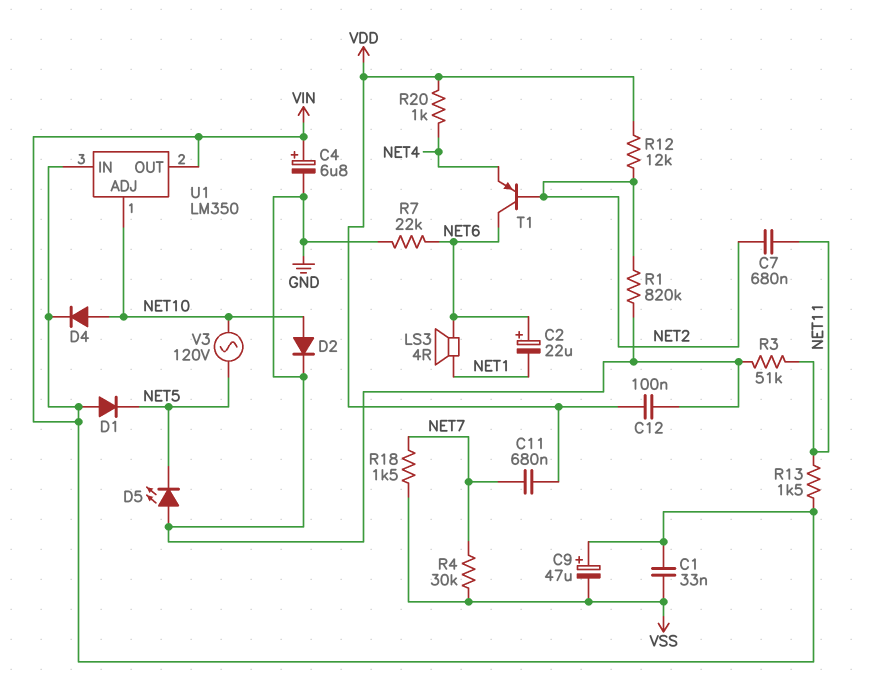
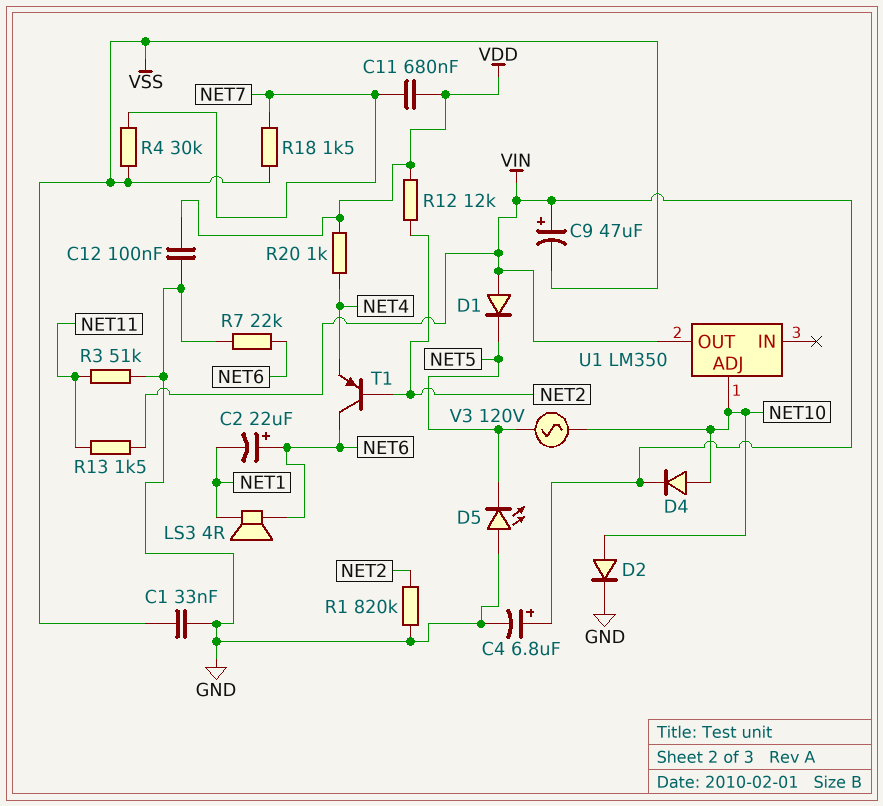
C1: 33nF (VIN, VSS) -> 33nF (GND, VSS)
C7: 680nF (NET2, NET11) -> none
U1 pin IN: VIN -> none

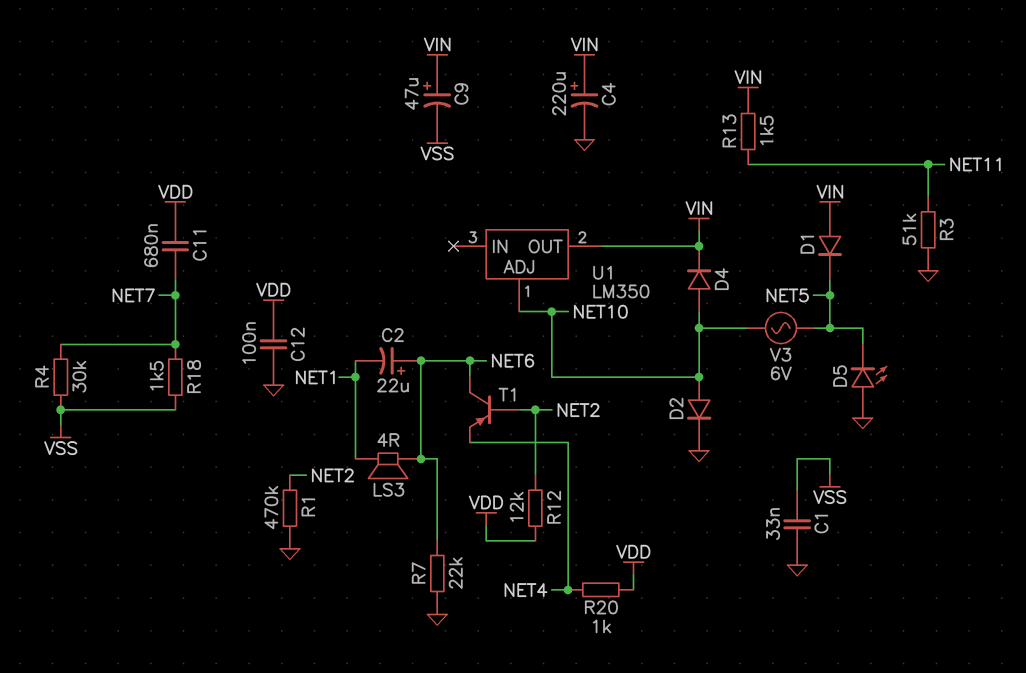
C4: 6.8uF (plus VIN, minus GND) -> 220uF (plus VIN, minus GND)
R1: 820k (GND, NET2) -> 470k (GND, NET2)
V3: AC 120V (NET5, NET10) -> AC 6V (NET5, NET10)

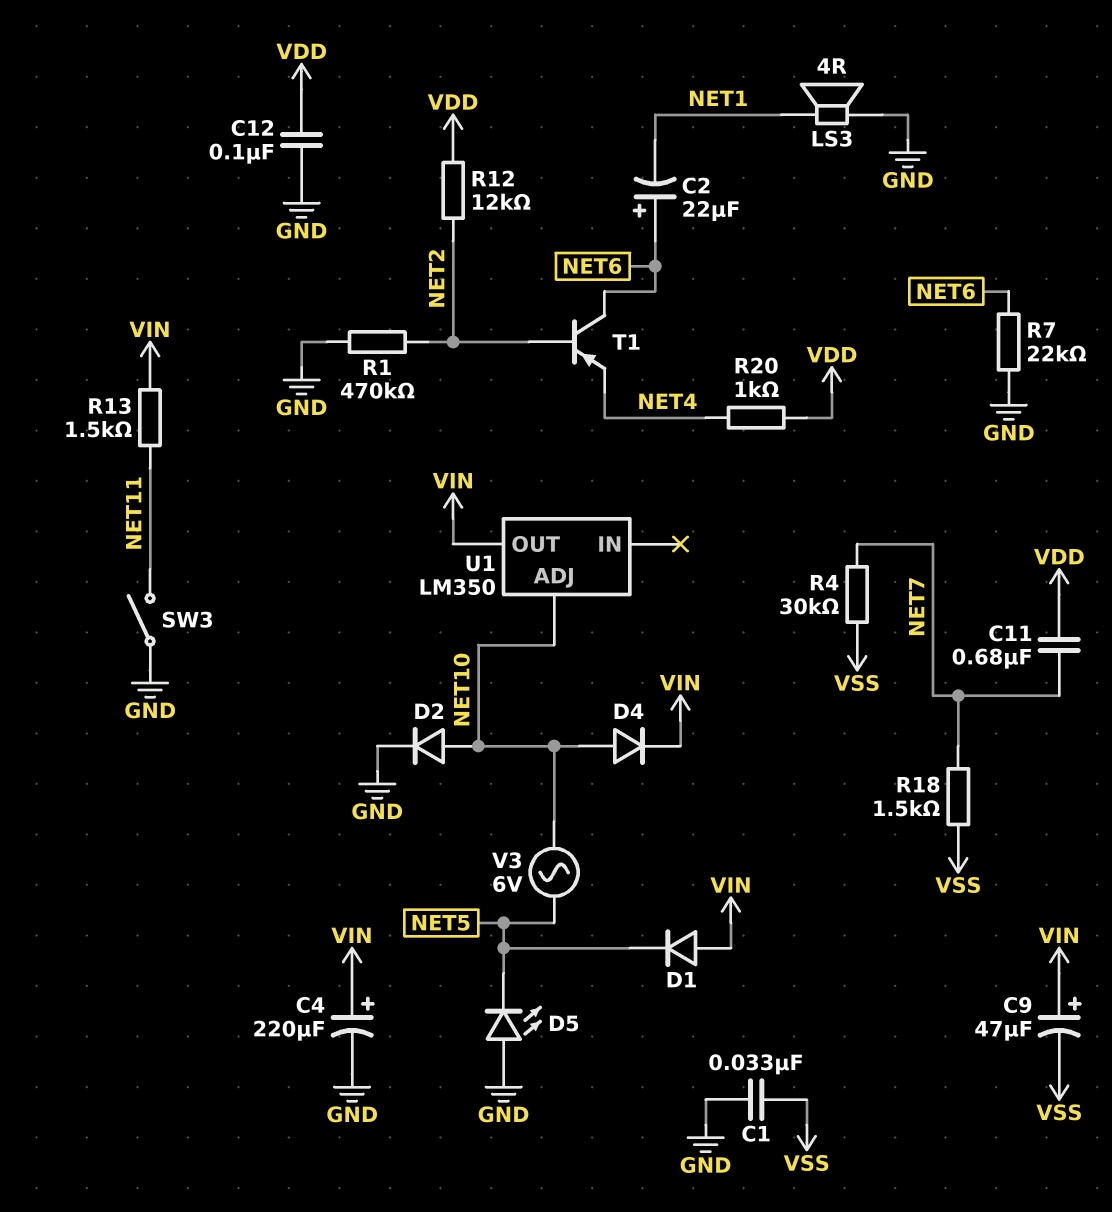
LS3: speaker 4R (NET1, NET6) -> speaker 4R (GND, NET1)
R3: 51k (GND, NET11) -> none
SW3: none -> switch (GND, NET11)

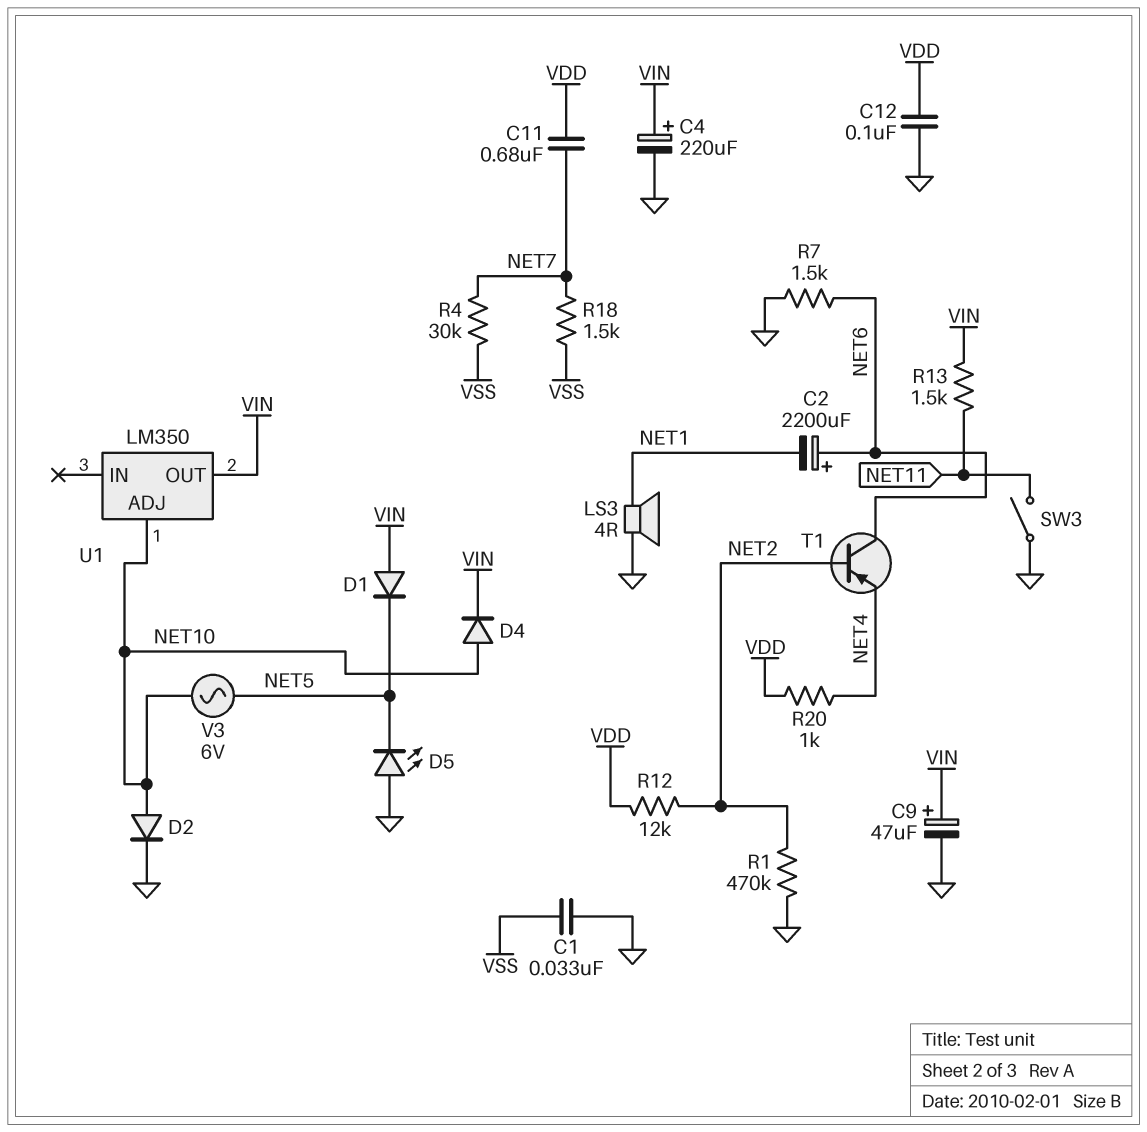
C2: 22uF (plus NET6, minus NET1) -> 2200uF (plus NET6, minus NET1)
C9: 47uF (plus VIN, minus VSS) -> 47uF (plus VIN, minus GND)
R7: 22k (GND, NET6) -> 1.5k (GND, NET6)

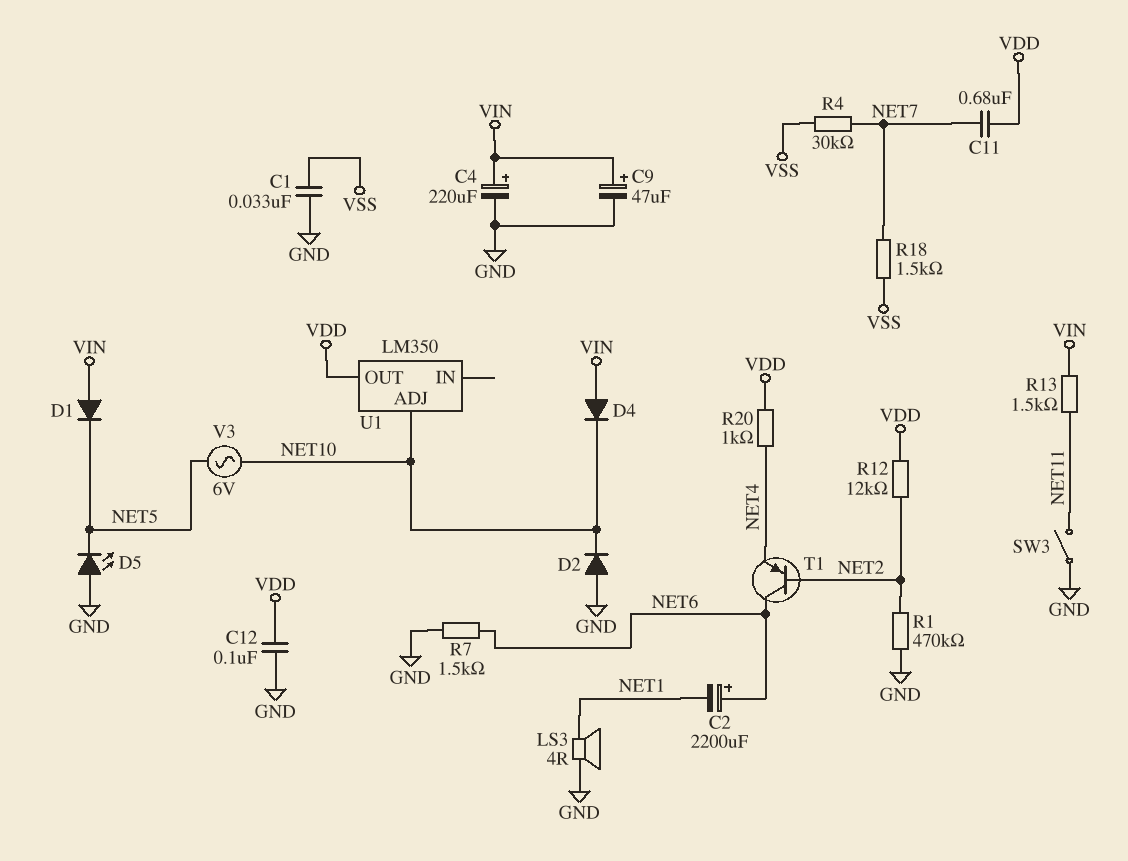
D2: diode (A NET10, K GND) -> diode (A GND, K NET10)
D4: diode (A NET10, K VIN) -> diode (A VIN, K NET10)
U1 pin OUT: VIN -> VDD

